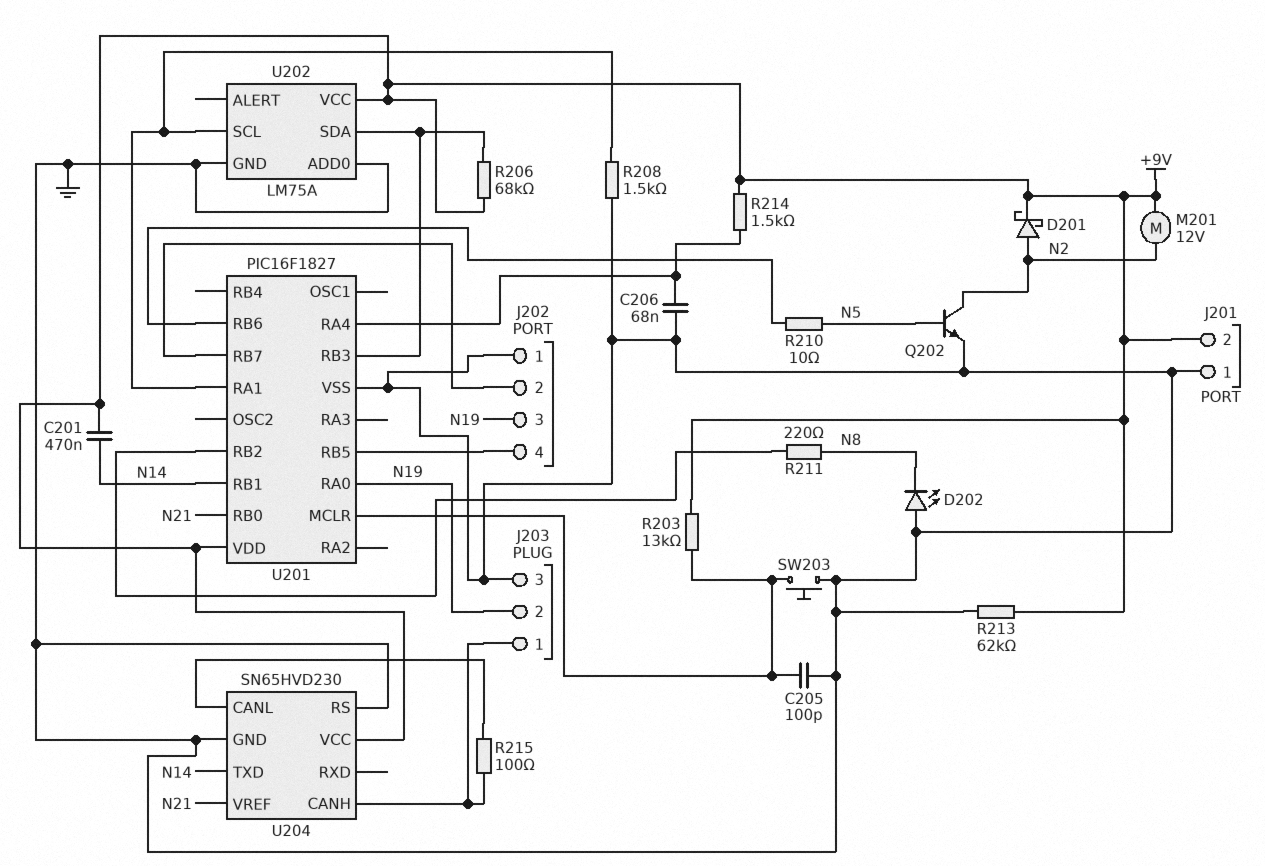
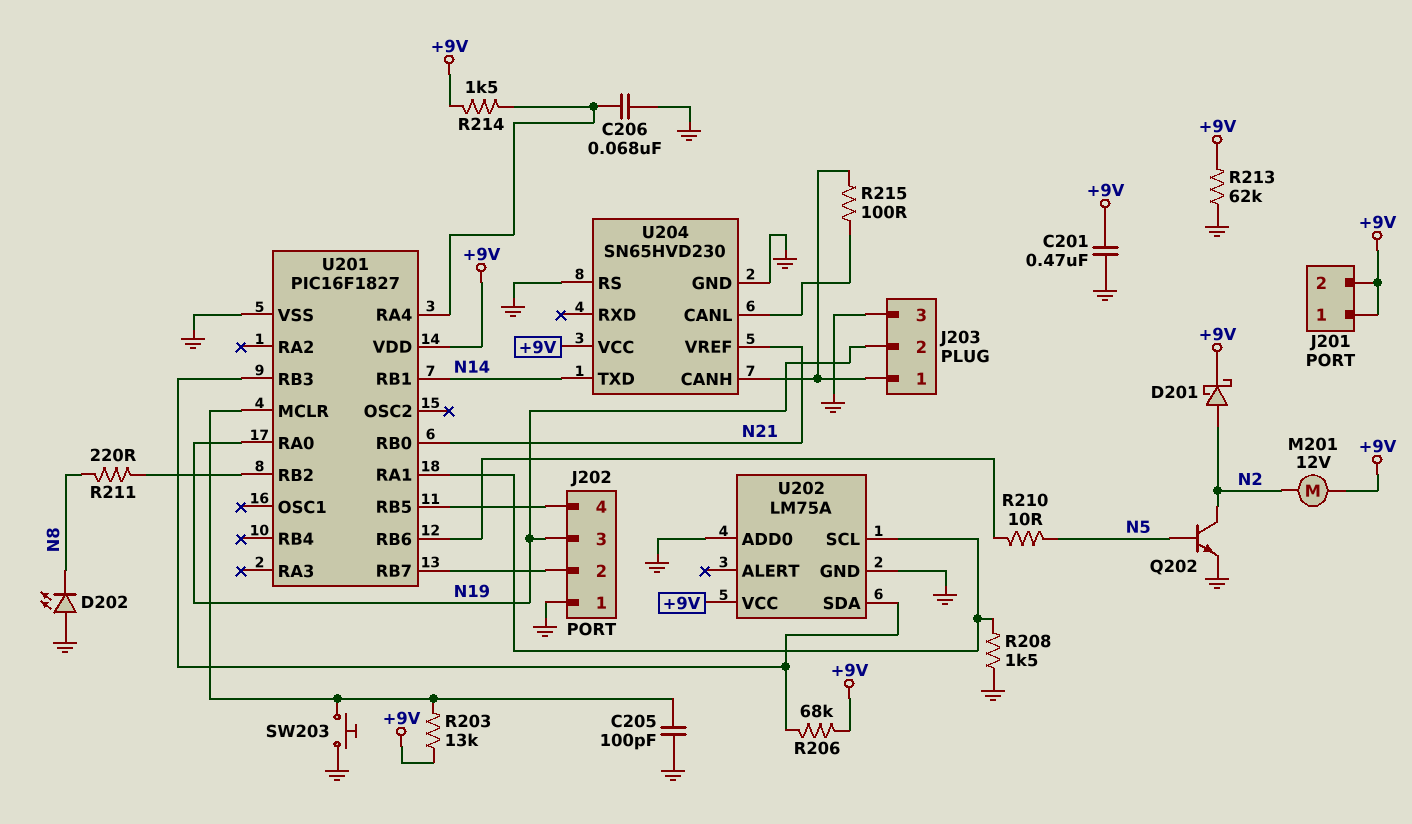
C201: 470nF (+9V, N14) -> 470nF (+9V, GND)
J201 pin 1: GND -> +9V

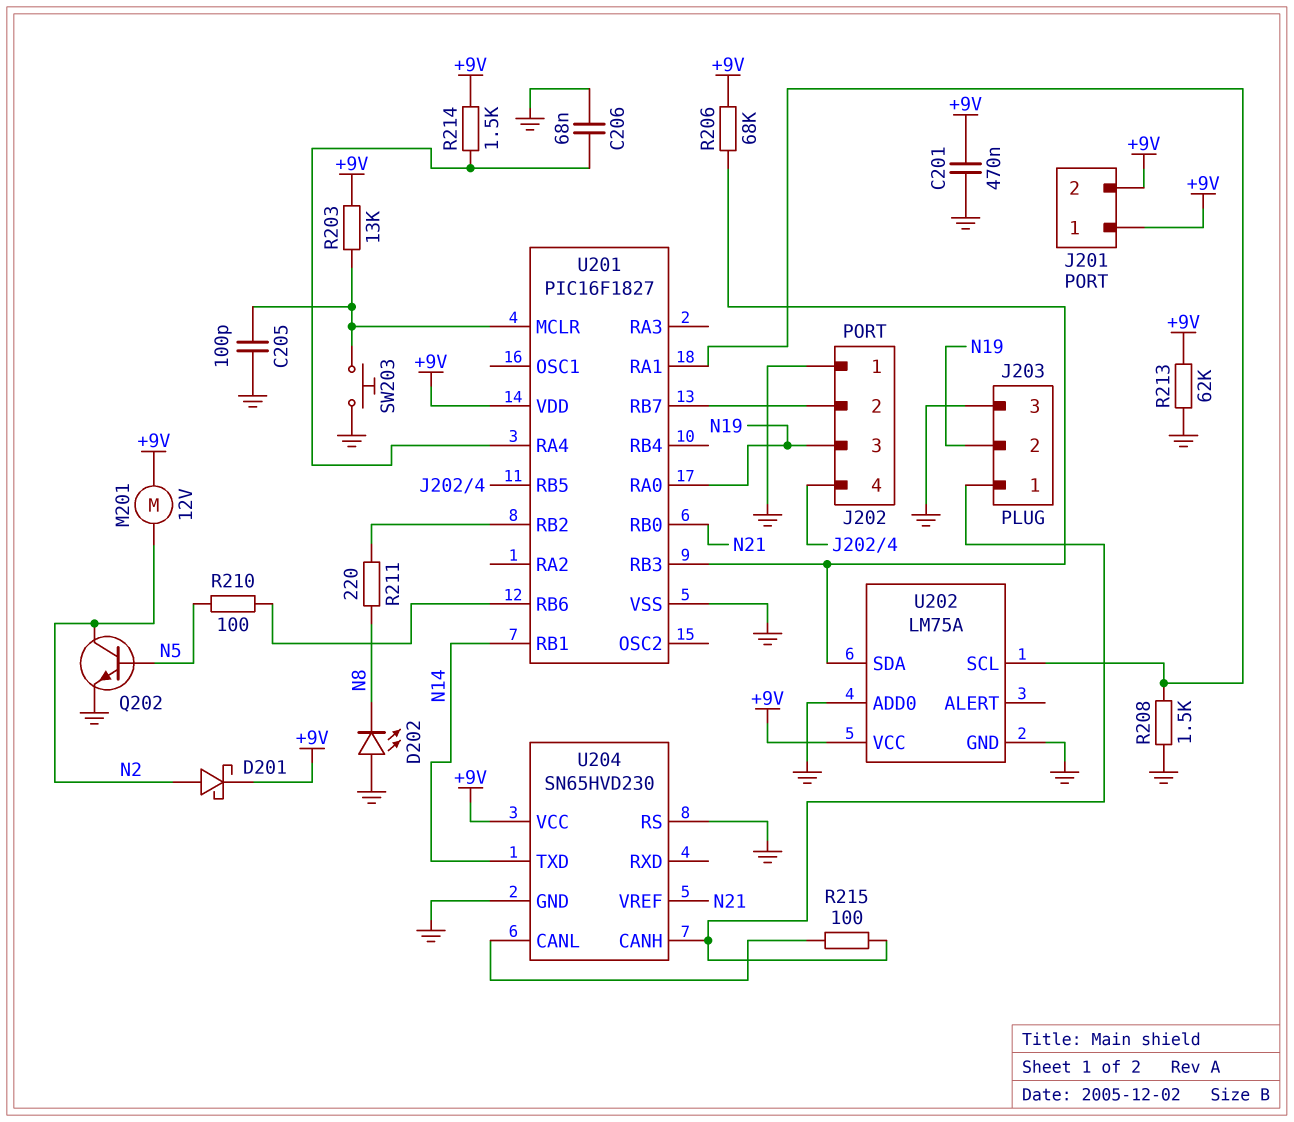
R210: 10 (N5, U201/RB6) -> 100 (N5, U201/RB6)

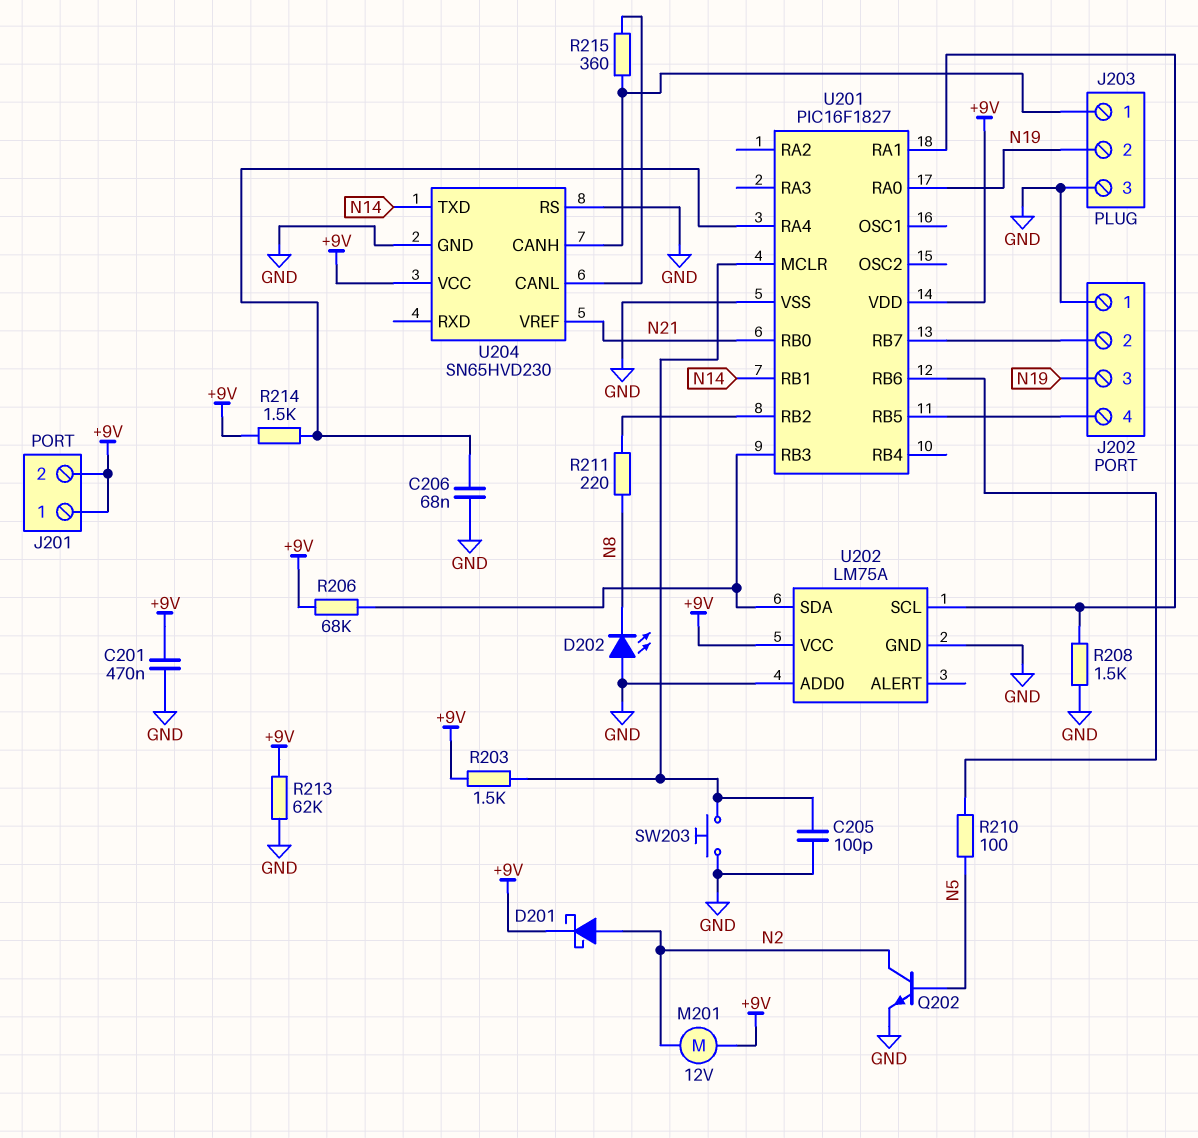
R203: 13k (+9V, U201/MCLR) -> 1.5k (+9V, U201/MCLR)
R215: 100 (J203/1, U204/CANL) -> 360 (J203/1, U204/CANL)

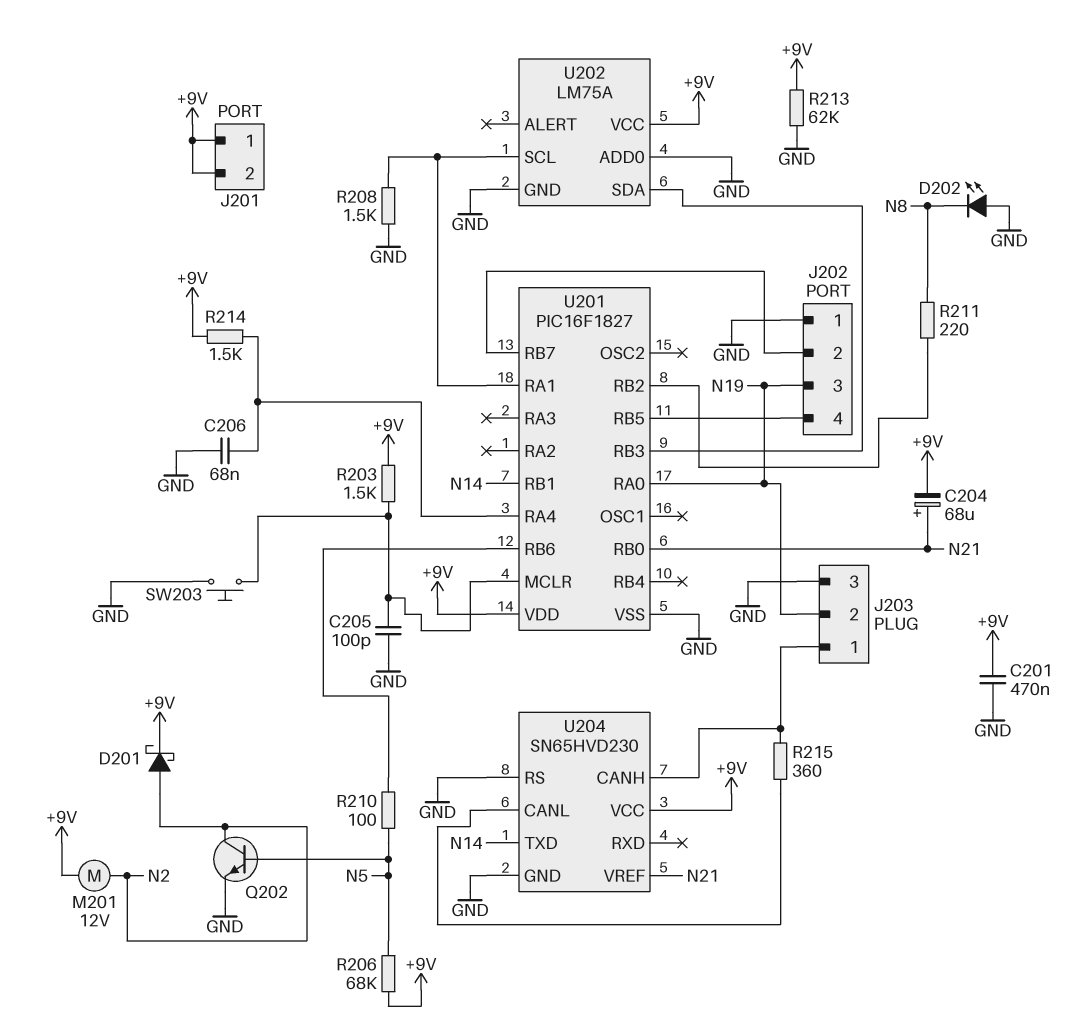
C204: none -> 68uF (plus N21, minus +9V)
R206: 68k (+9V, U201/RB3) -> 68k (+9V, N5)

